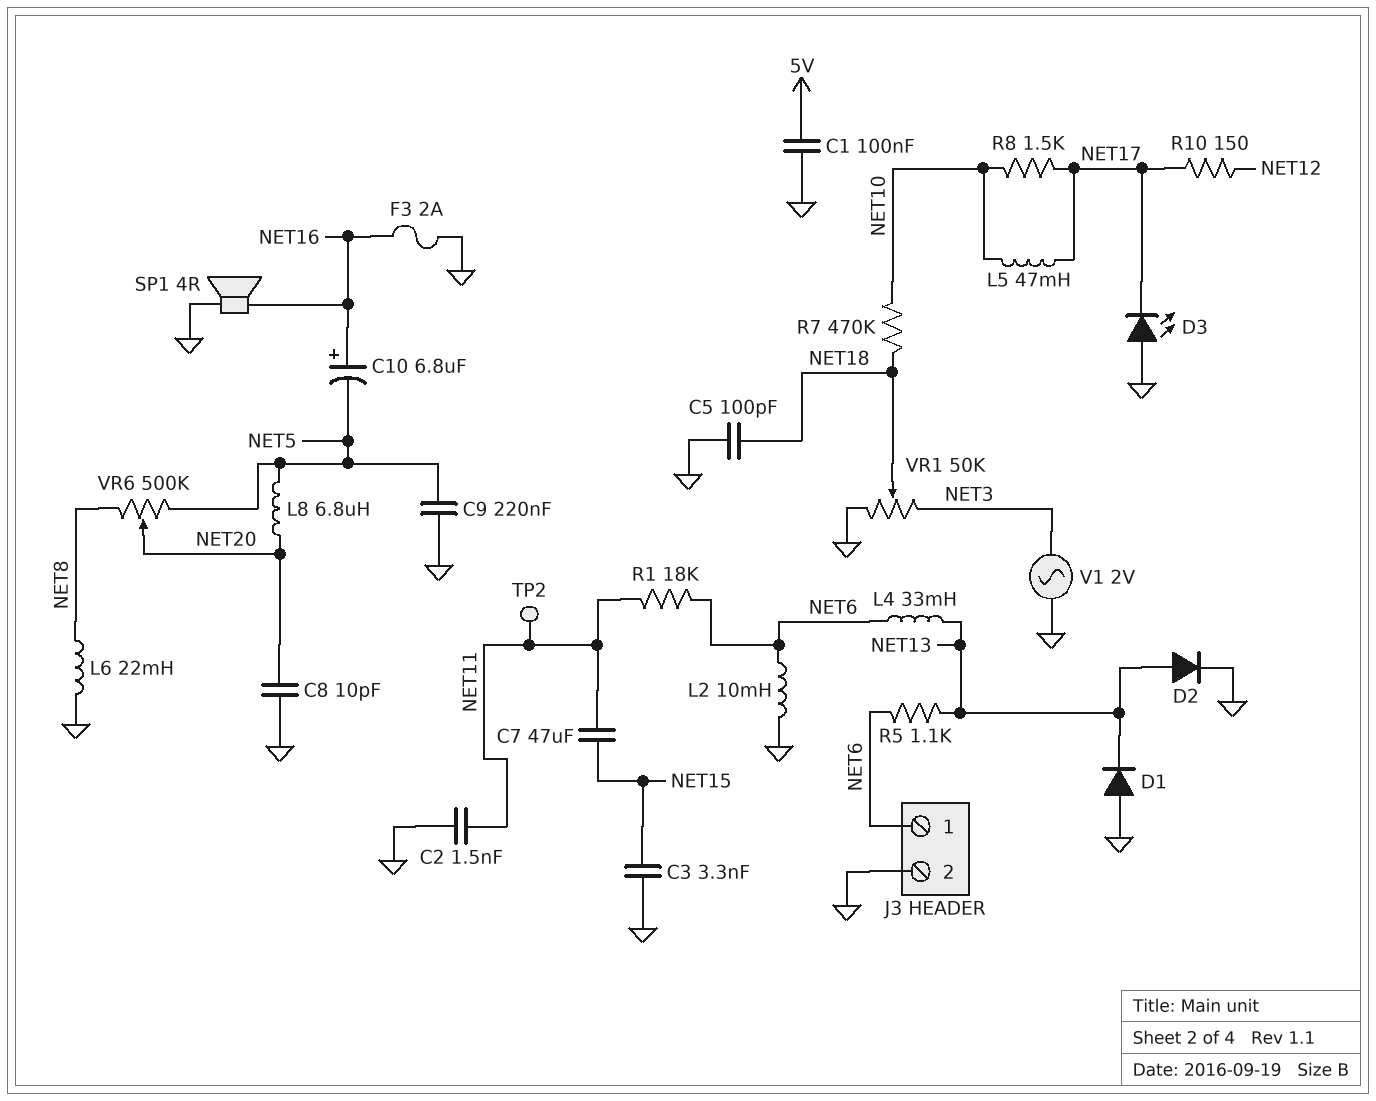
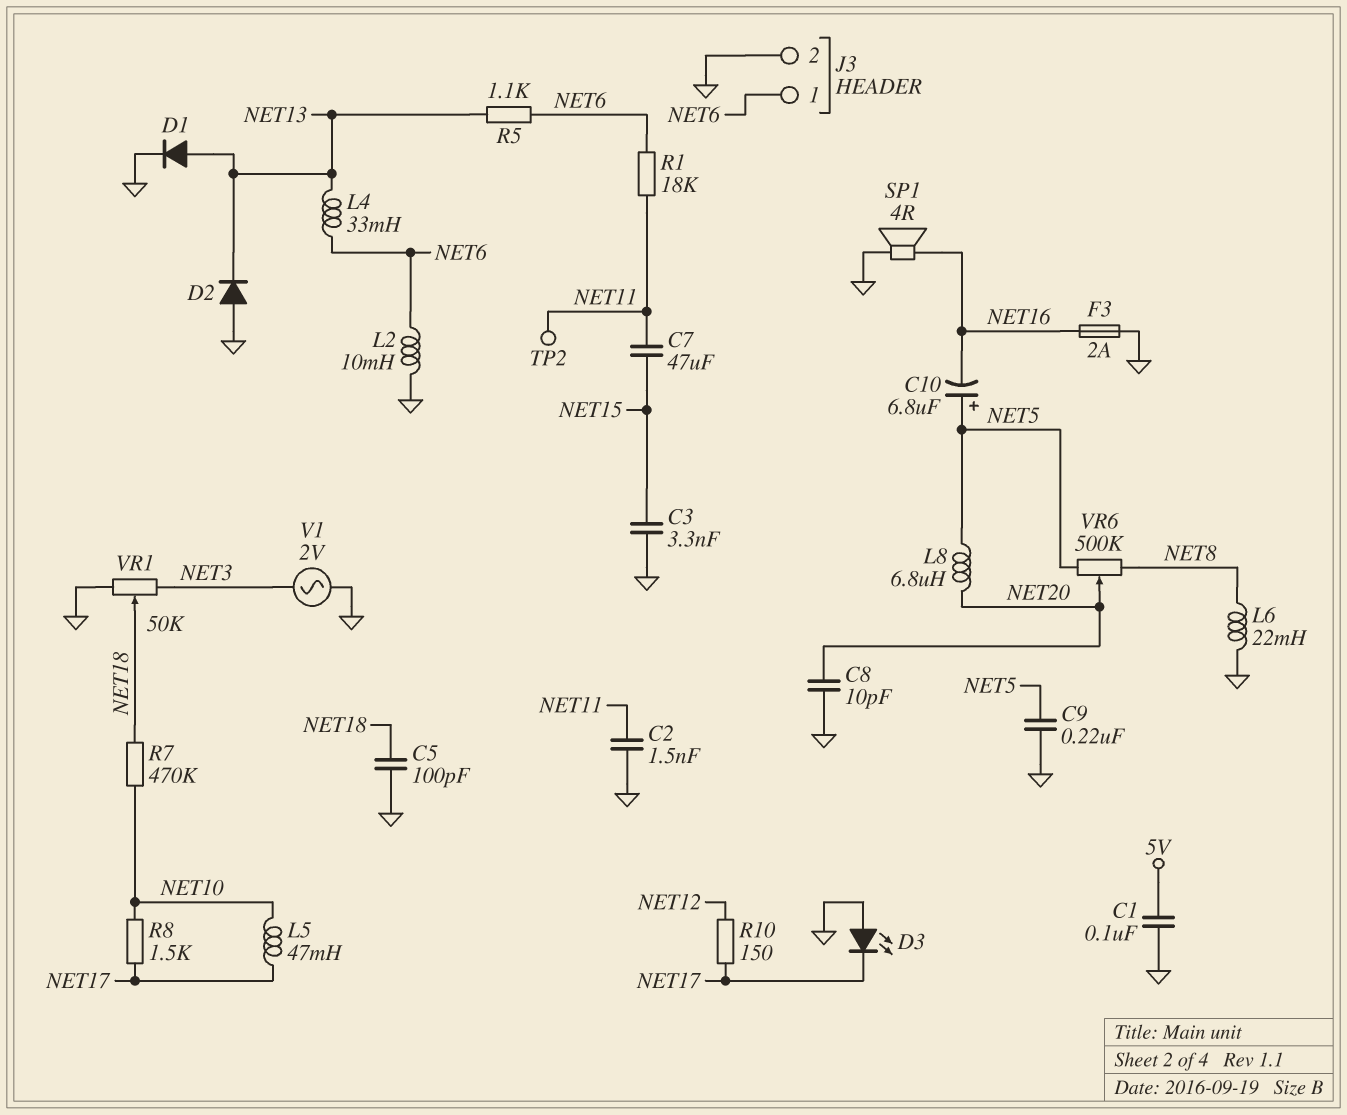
C10: 6.8uF (plus NET16, minus NET5) -> 6.8uF (plus NET5, minus NET16)
D1: diode (A GND, K NET13) -> diode (A NET13, K GND)
D2: diode (A NET13, K GND) -> diode (A GND, K NET13)

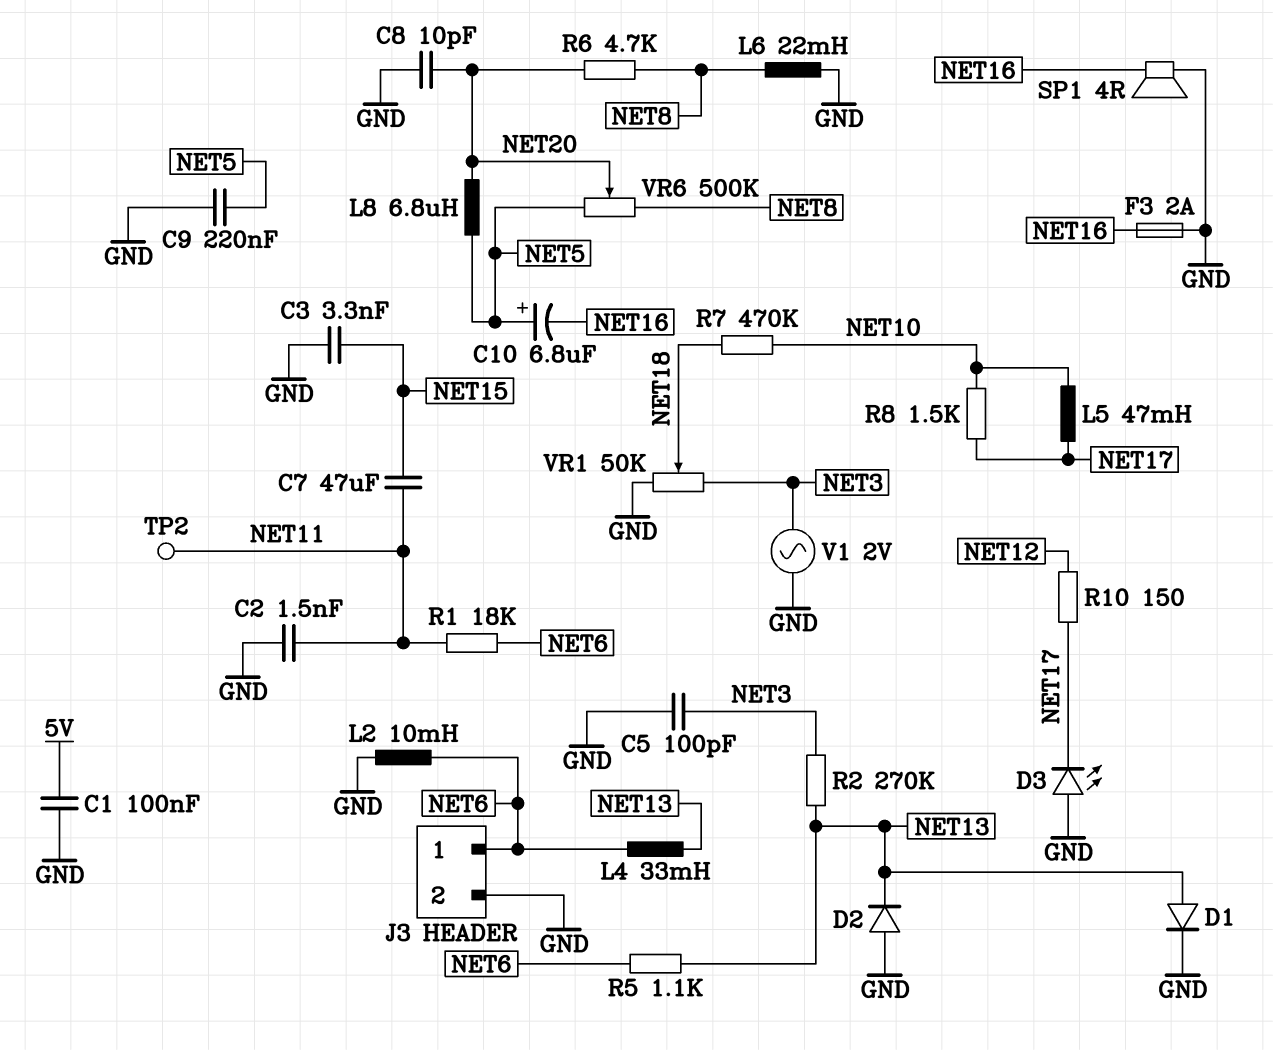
C5: 100pF (GND, NET18) -> 100pF (GND, NET3)
R2: none -> 270k (NET3, NET13)
R6: none -> 4.7k (NET8, NET20)

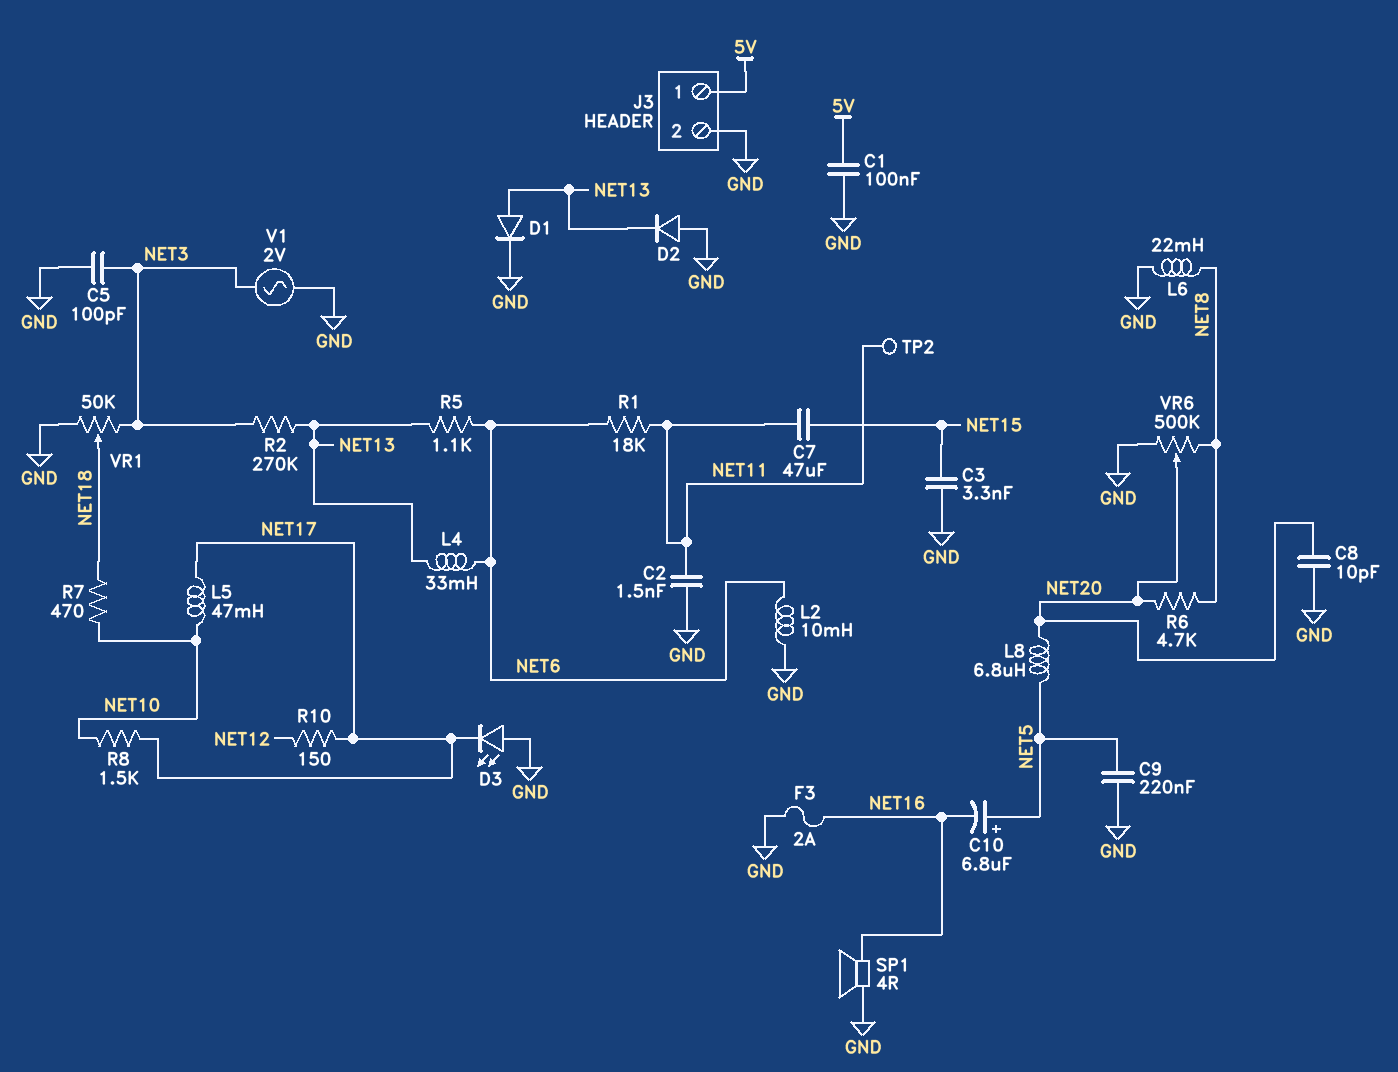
J3 pin 1: NET6 -> 5V
R7: 470k (NET10, NET18) -> 470 (NET10, NET18)
VR6: 500k (NET5, NET8, wiper NET20) -> 500k (GND, NET8, wiper NET20)

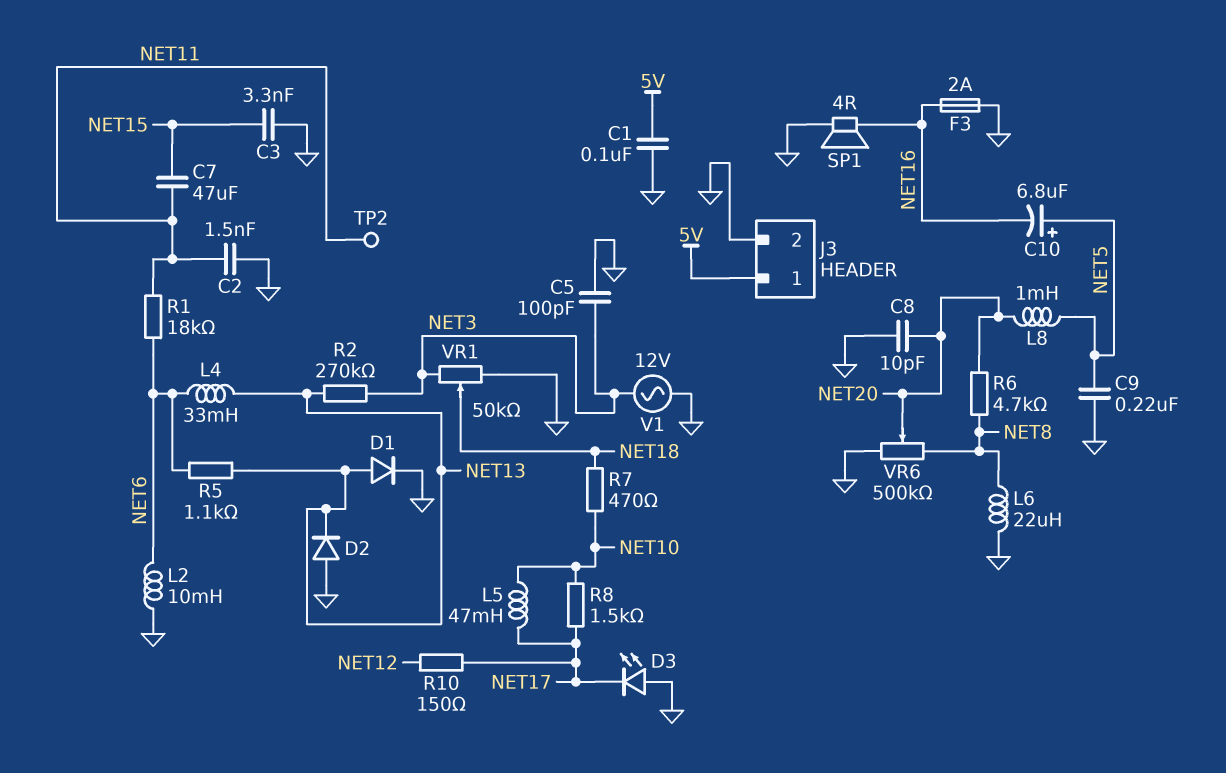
L6: 22mH (GND, NET8) -> 22uH (GND, NET8)
L8: 6.8uH (NET5, NET20) -> 1mH (NET5, NET20)
V1: AC 2V (GND, NET3) -> AC 12V (GND, NET3)

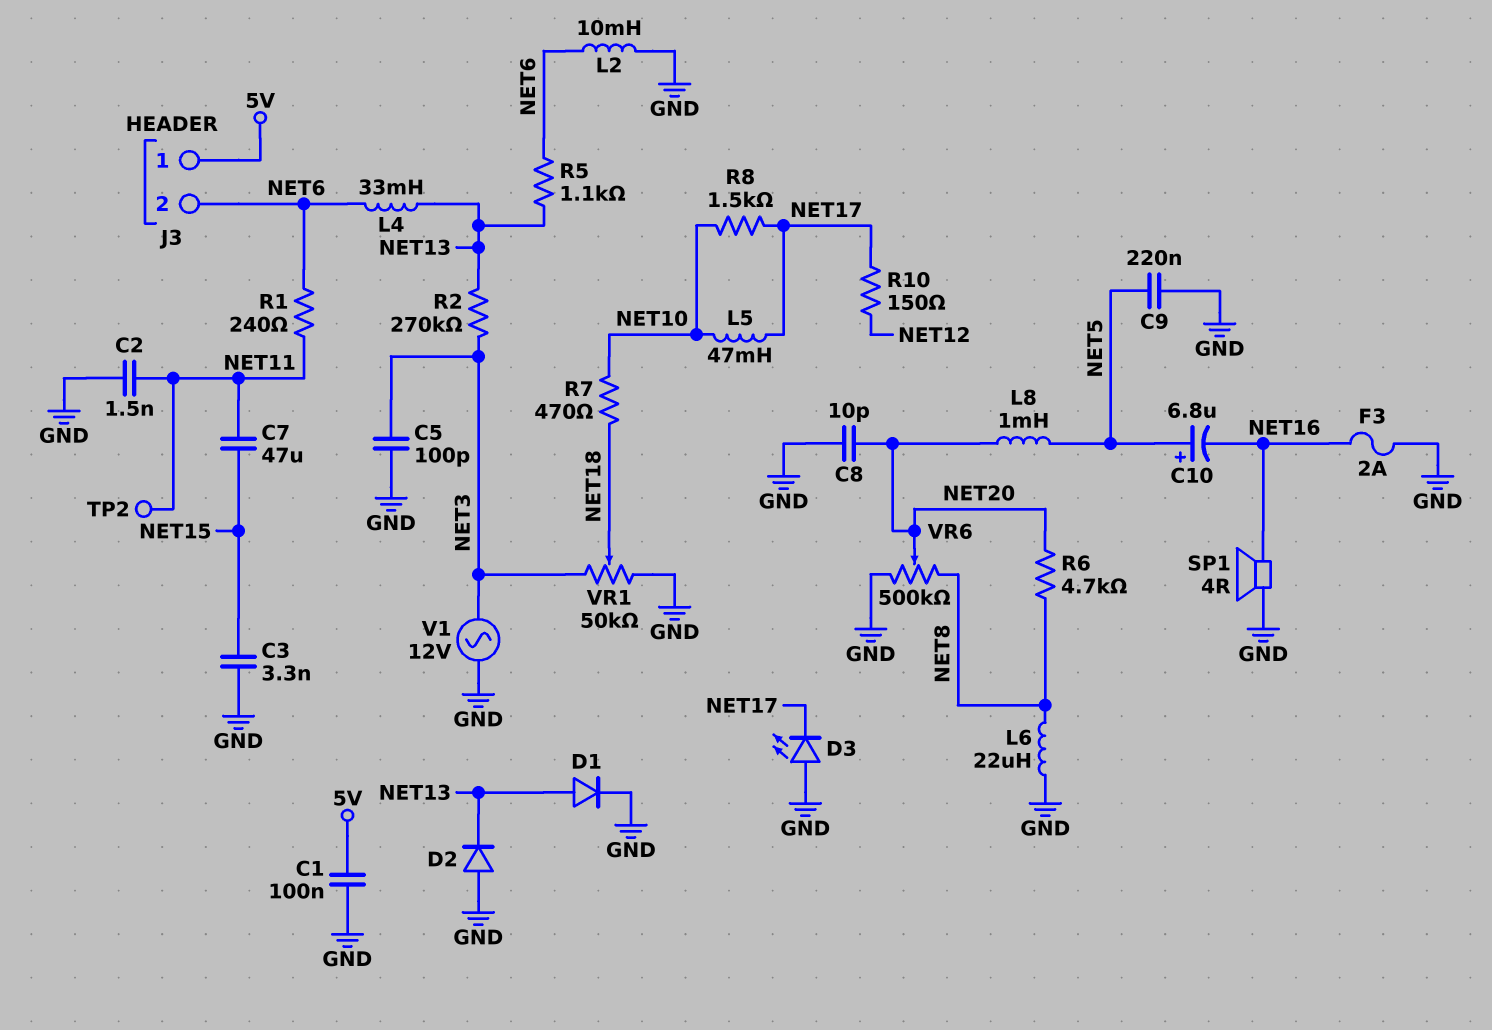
J3 pin 2: GND -> NET6
R1: 18k (NET6, NET11) -> 240 (NET6, NET11)

